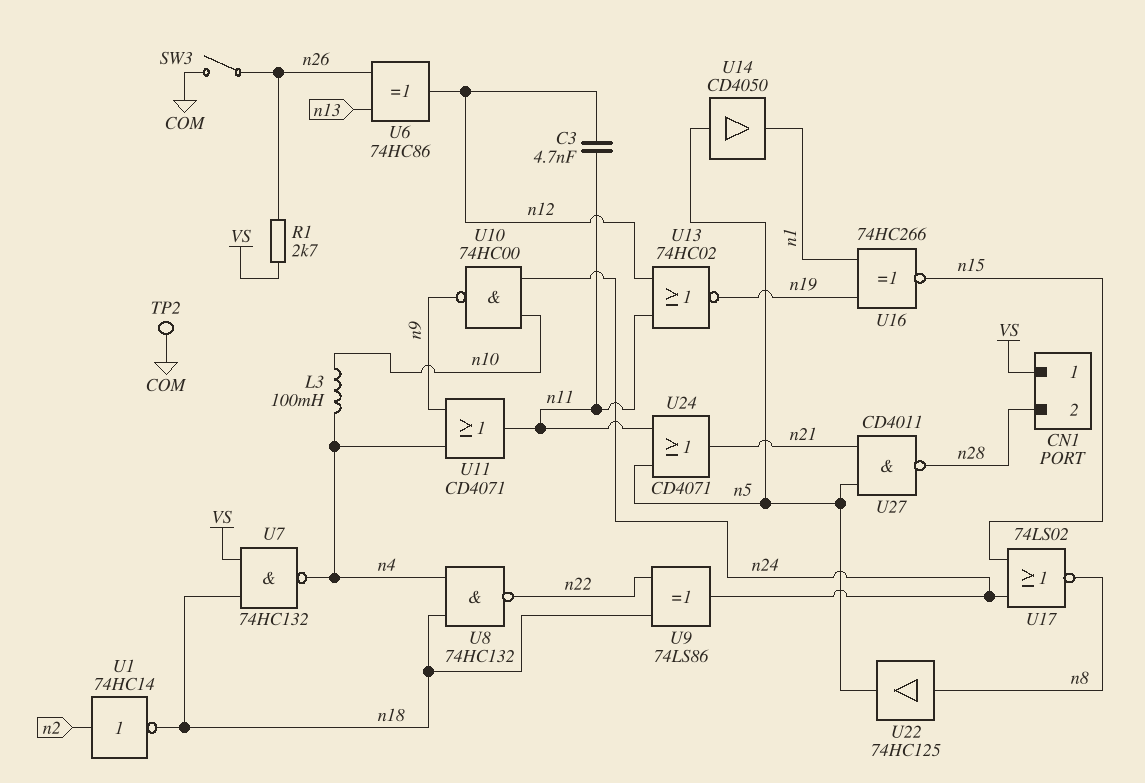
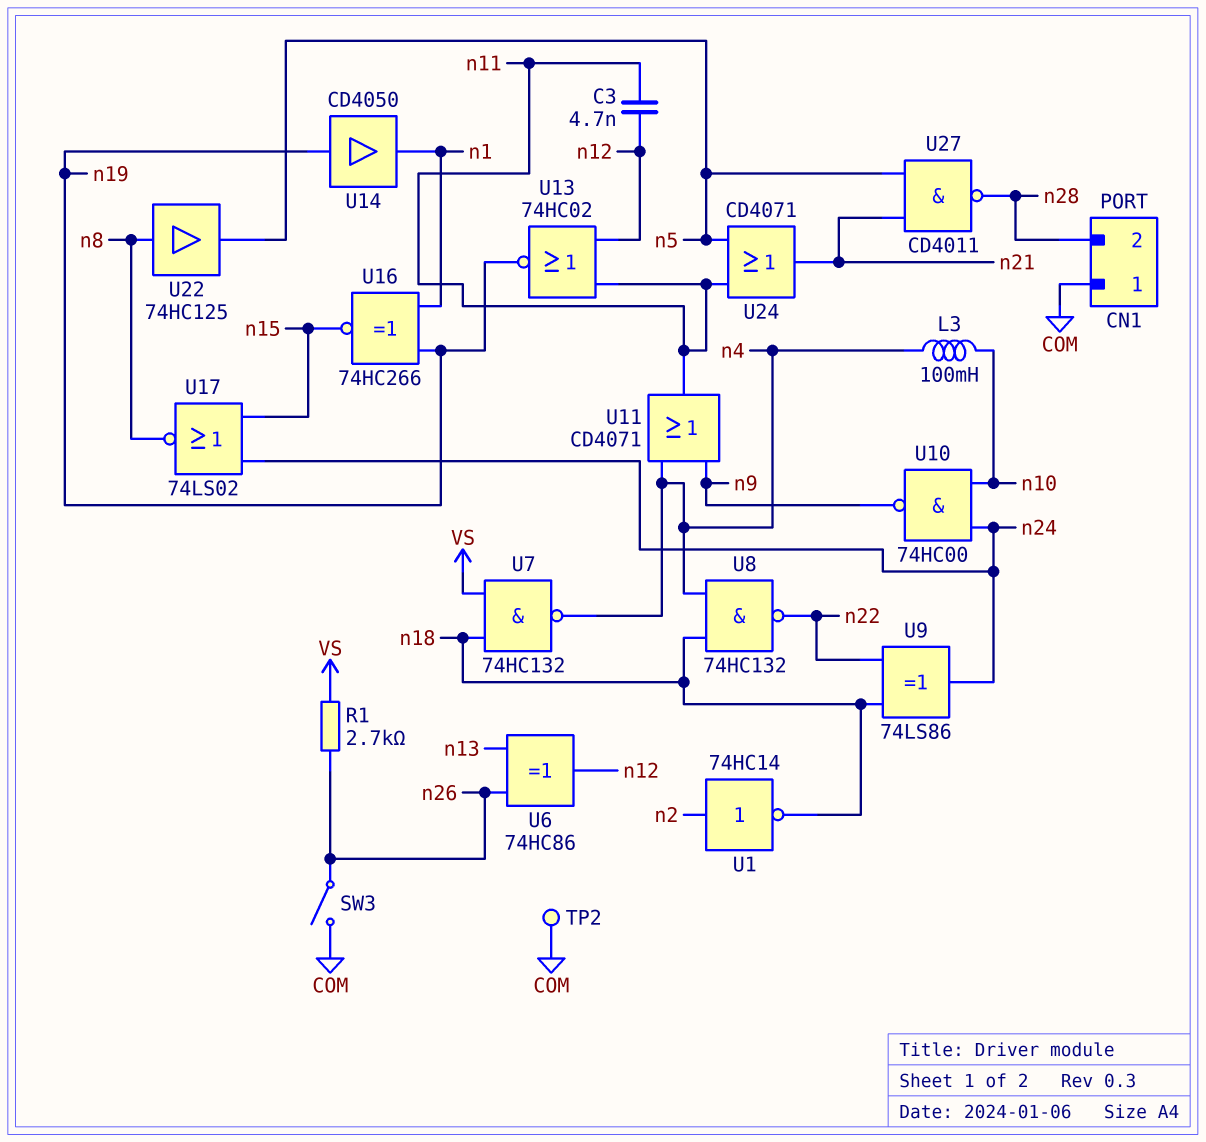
CN1 pin 1: VS -> COM
U14: buffer CD4050 (in n5, out n1) -> buffer CD4050 (in n19, out n1)

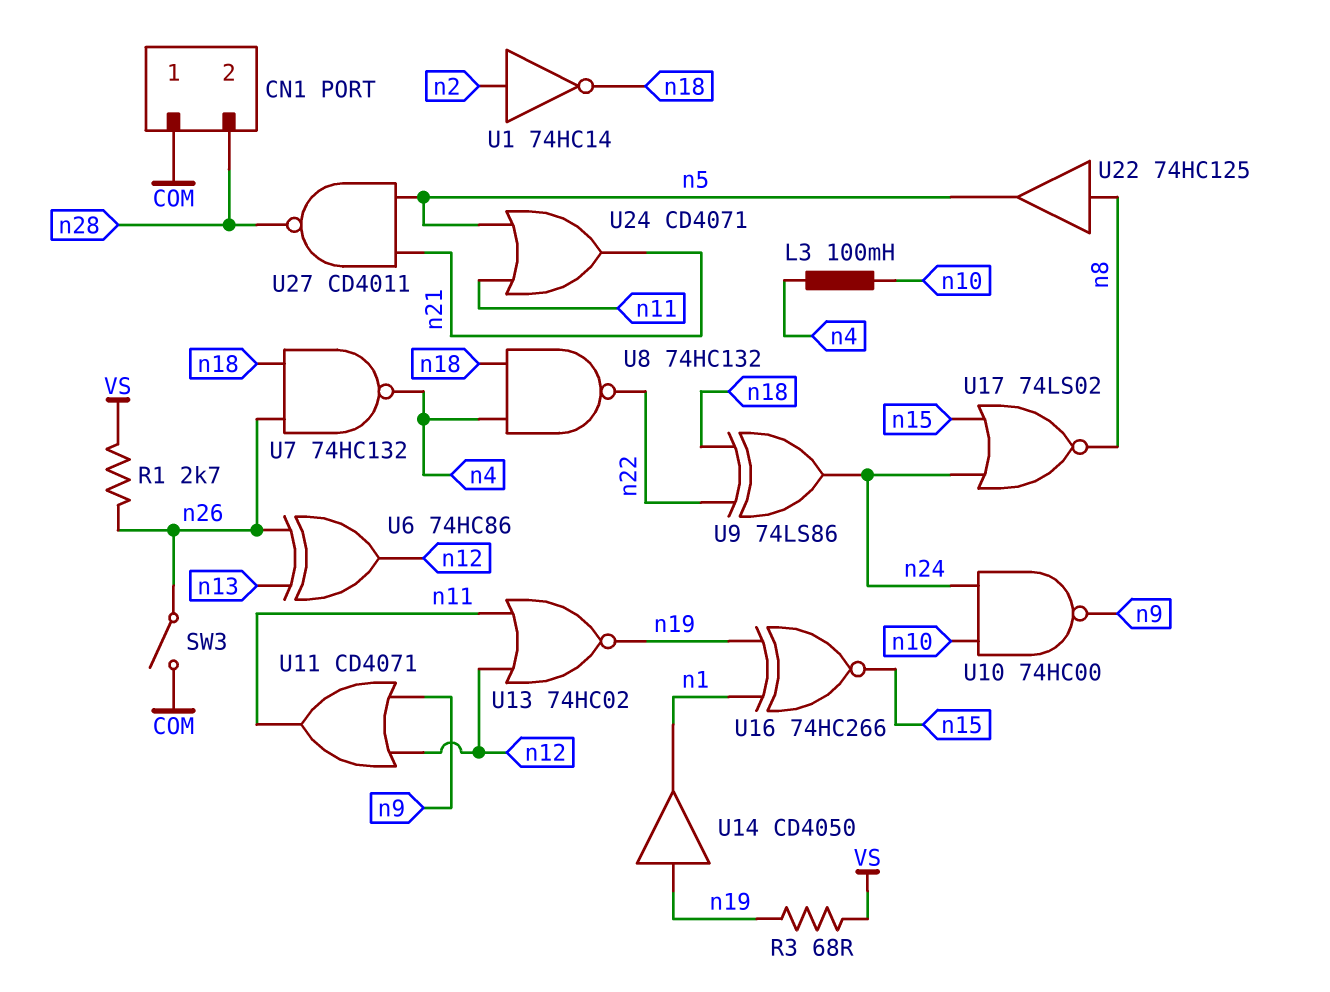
C3: 4.7nF (n11, n12) -> none
R3: none -> 68 (VS, n19)
TP2: test point (COM) -> none
U7: NAND 74HC132 (in VS, in n18, out n4) -> NAND 74HC132 (in n18, in n26, out n4)
U11: OR CD4071 (in n4, in n9, out n11) -> OR CD4071 (in n9, in n12, out n11)

